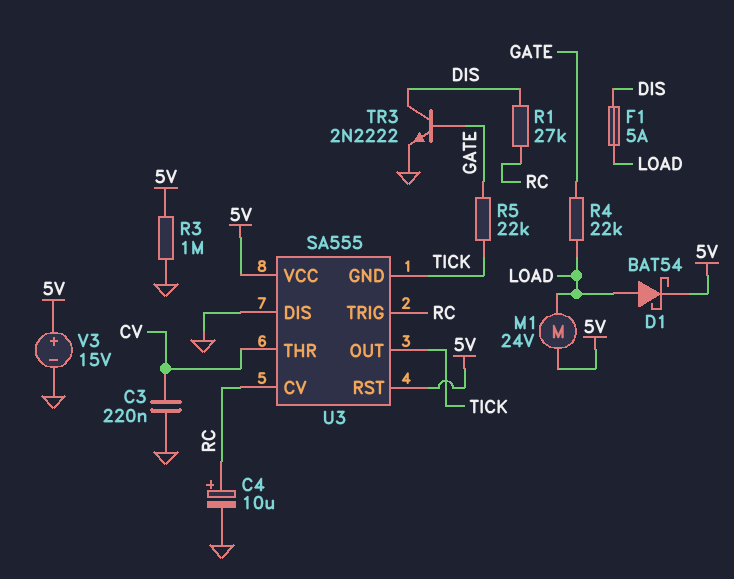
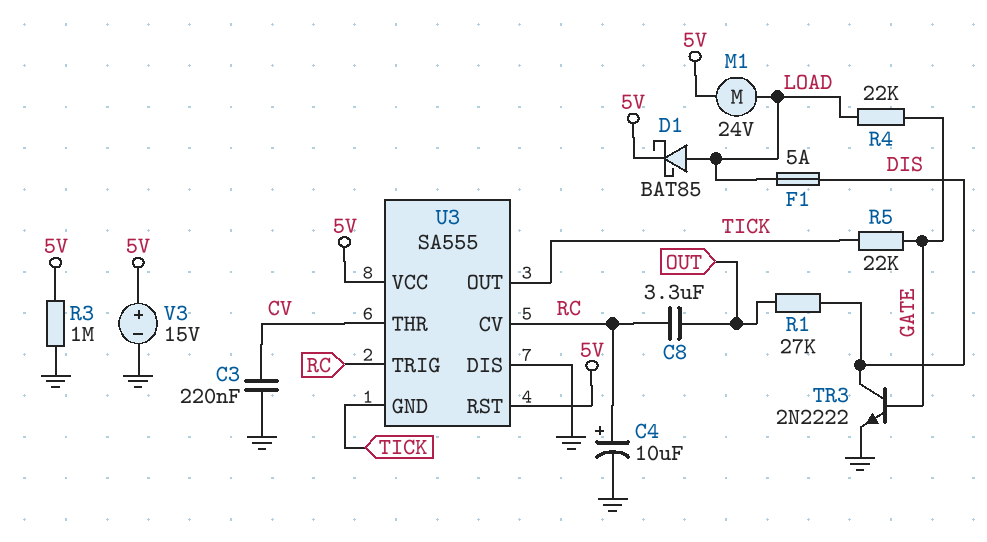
C8: none -> 3.3uF (OUT, RC)
D1: schottky BAT54 (A LOAD, K 5V) -> schottky BAT85 (A LOAD, K 5V)
R1: 27k (DIS, RC) -> 27k (DIS, OUT)

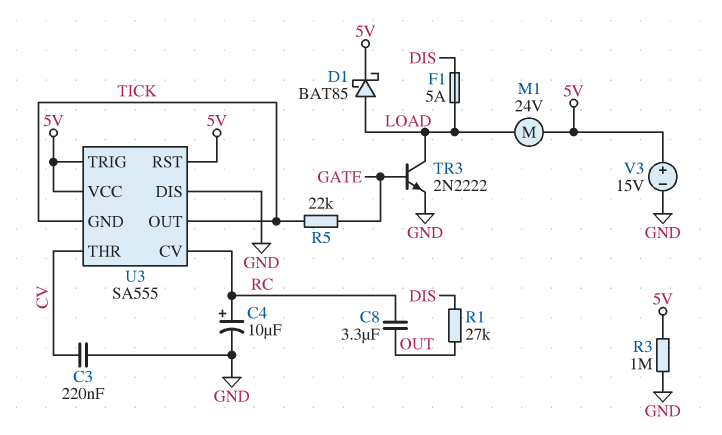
R4: 22k (GATE, LOAD) -> none
TR3: NPN 2N2222 (B GATE, C DIS, E GND) -> NPN 2N2222 (B GATE, C LOAD, E GND)
U3 pin TRIG: RC -> 5V

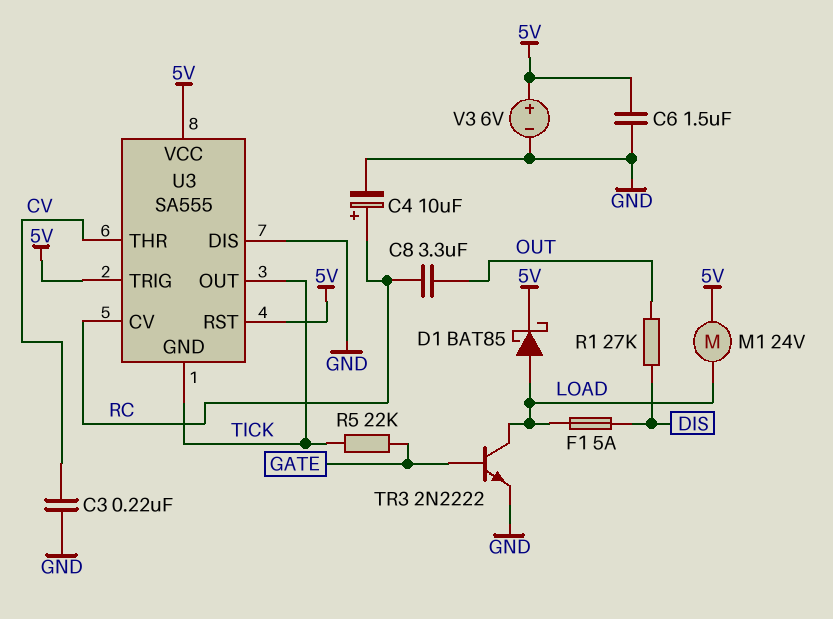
C6: none -> 1.5uF (5V, GND)
R3: 1M (5V, GND) -> none
V3: 15V (plus 5V, minus GND) -> 6V (plus 5V, minus GND)

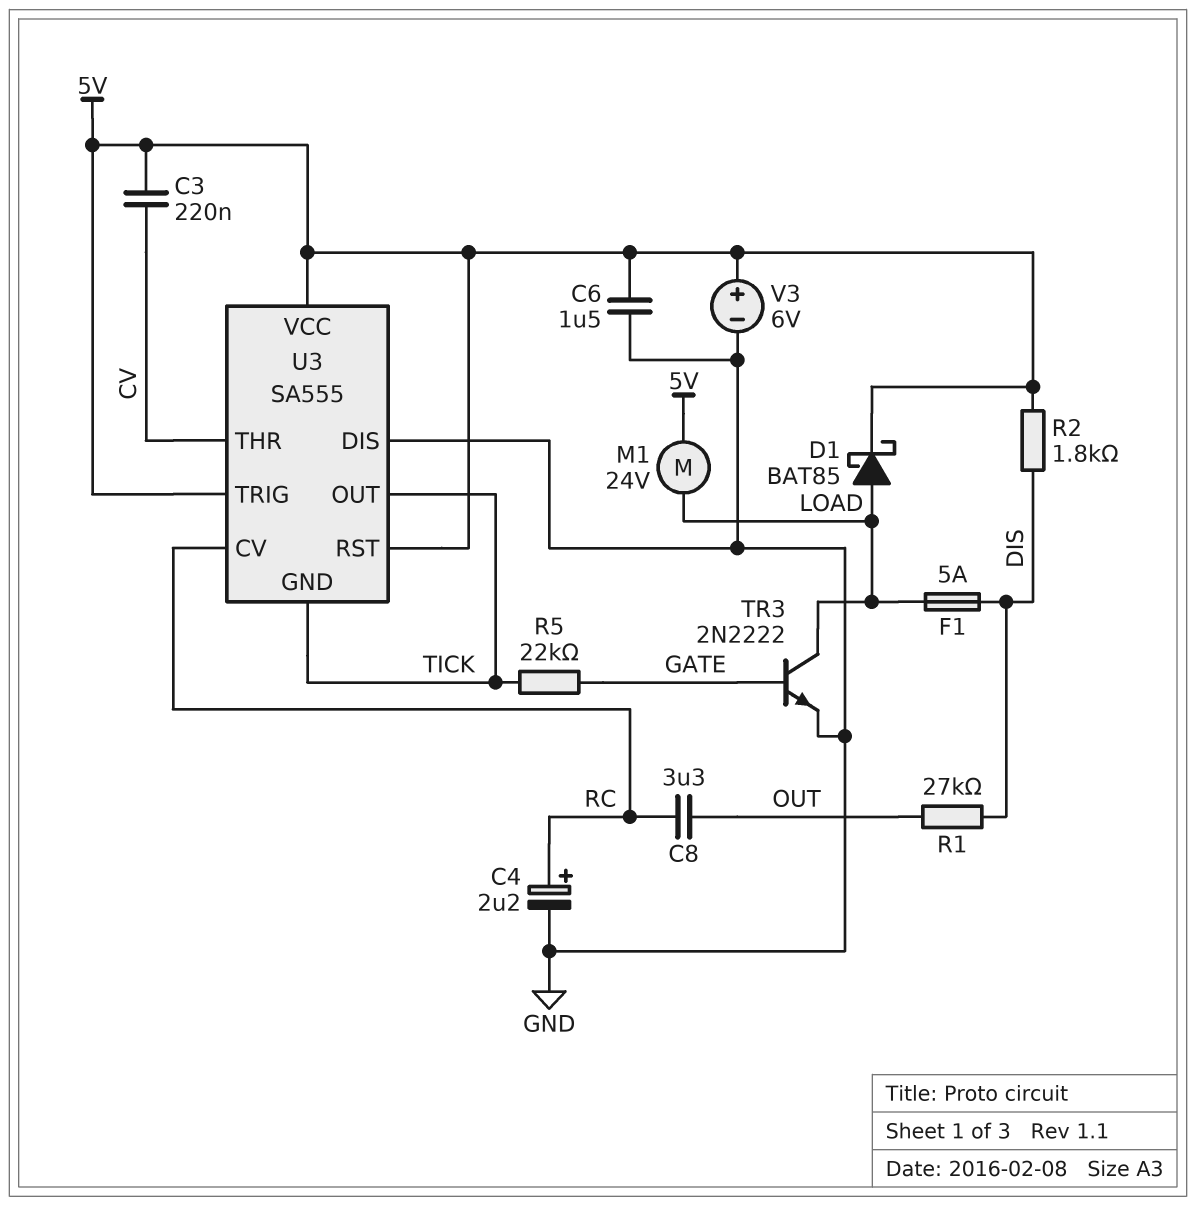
C3: 220nF (CV, GND) -> 220nF (5V, CV)
C4: 10uF (plus RC, minus GND) -> 2.2uF (plus RC, minus GND)
R2: none -> 1.8k (5V, DIS)

